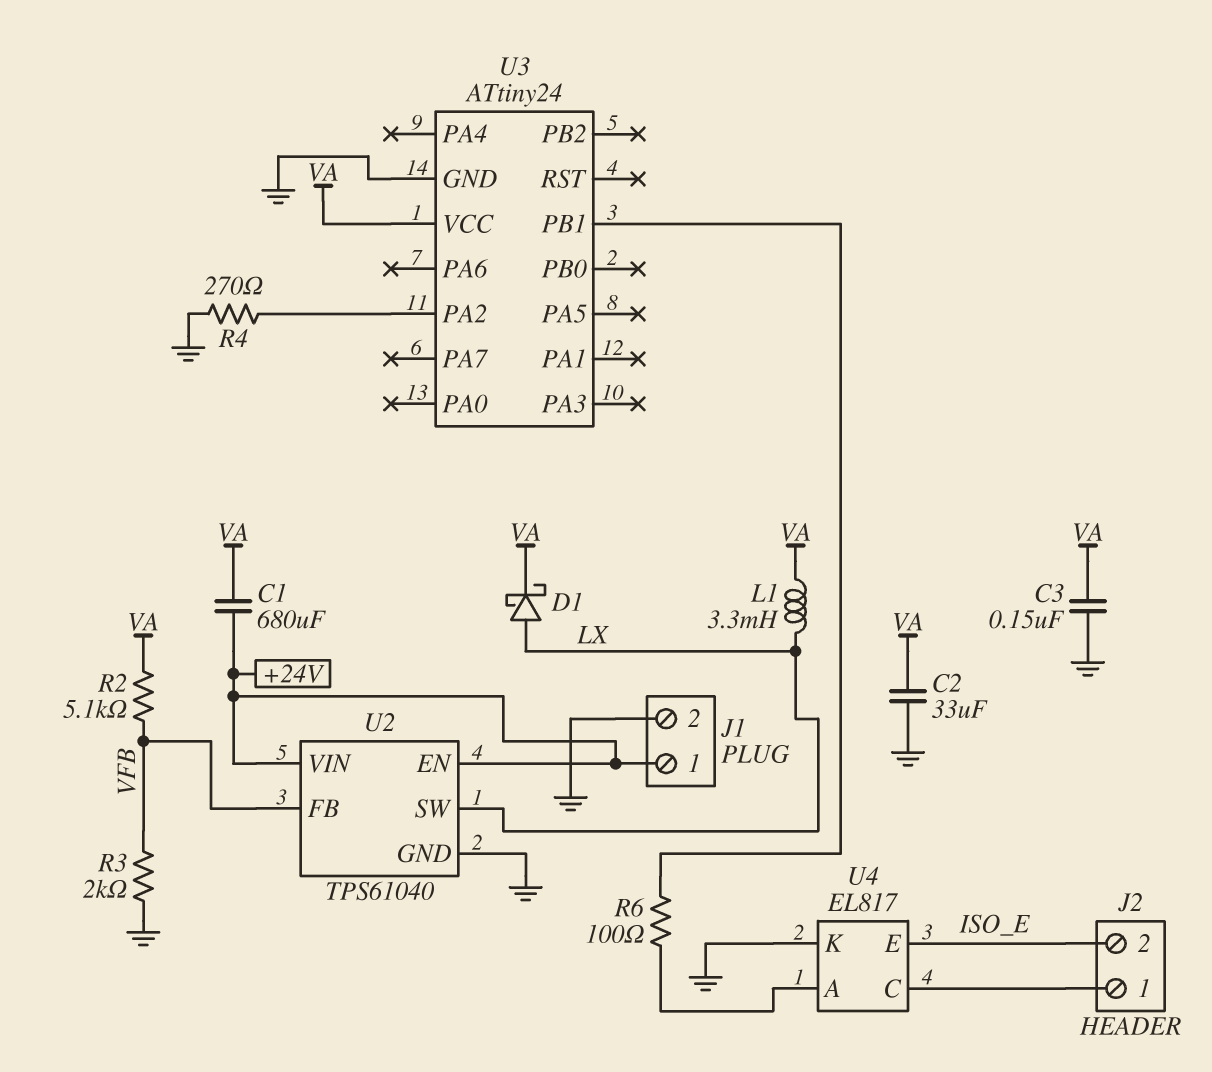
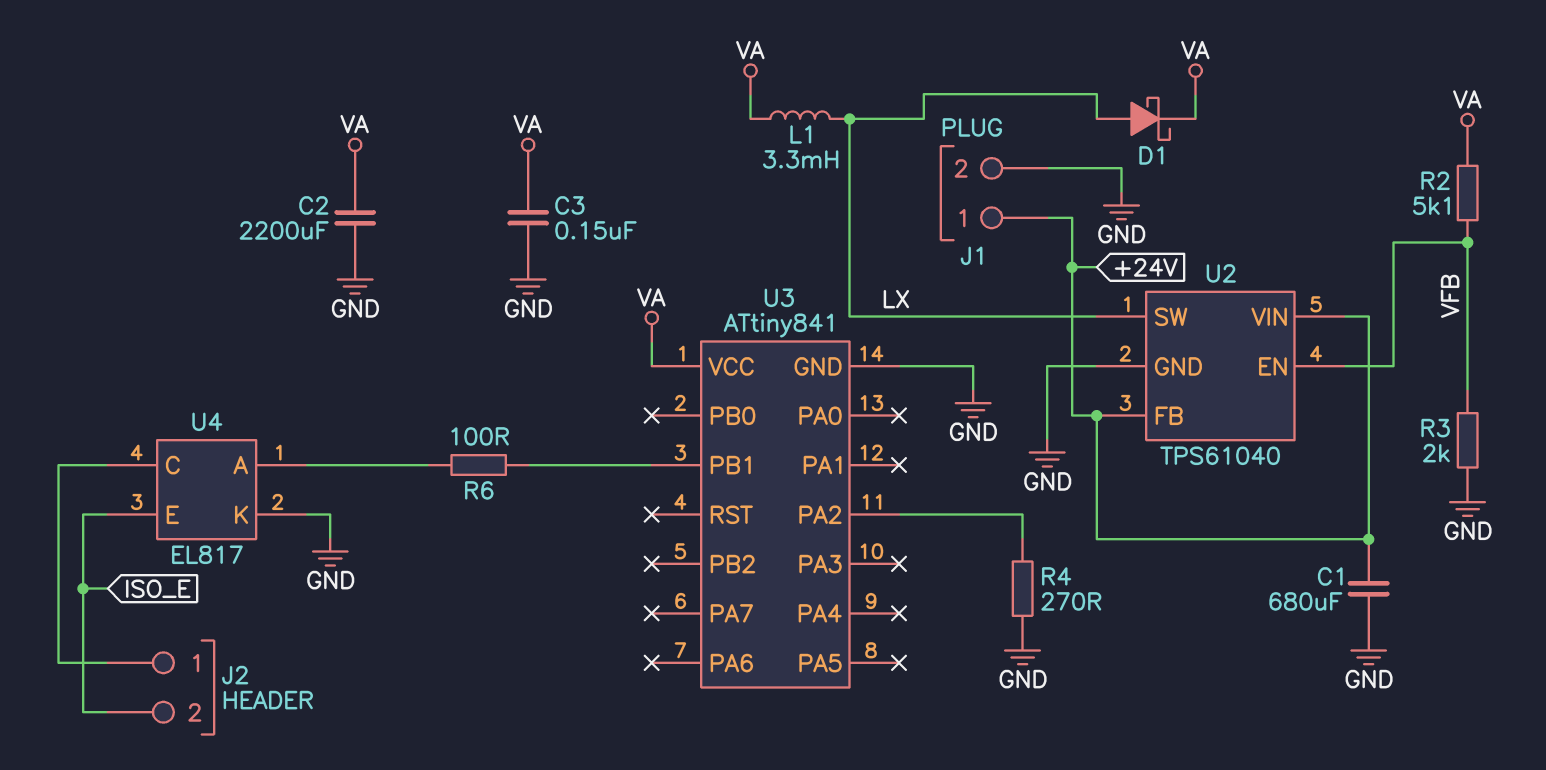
C1: 680uF (+24V, VA) -> 680uF (+24V, GND)
C2: 33uF (GND, VA) -> 2200uF (GND, VA)
U2 pin EN: +24V -> VFB
U2 pin FB: VFB -> +24V
U3: ATtiny24 -> ATtiny841

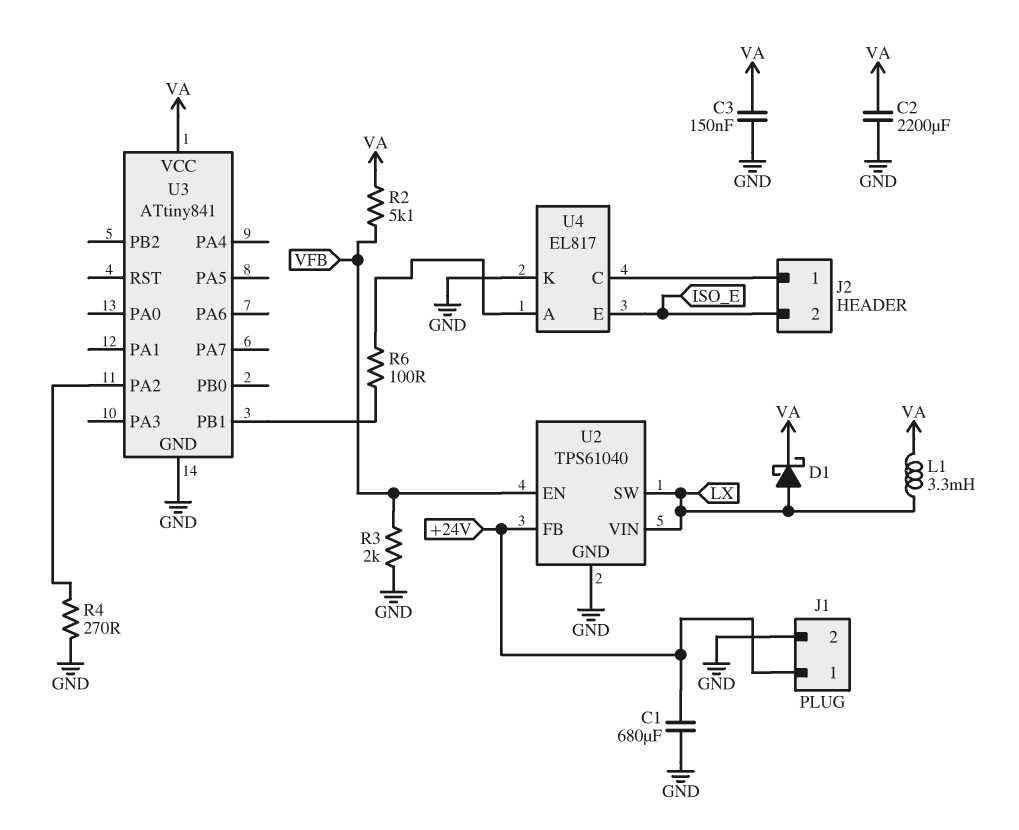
U2 pin VIN: +24V -> LX

